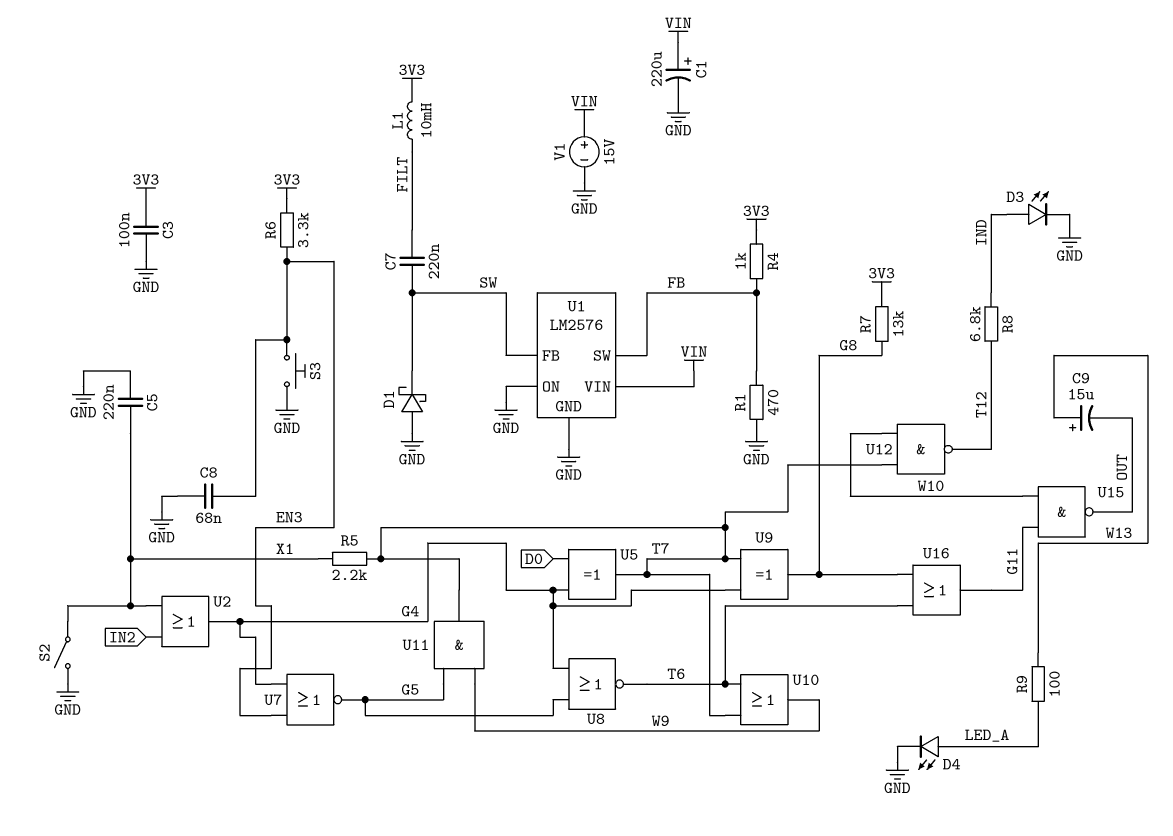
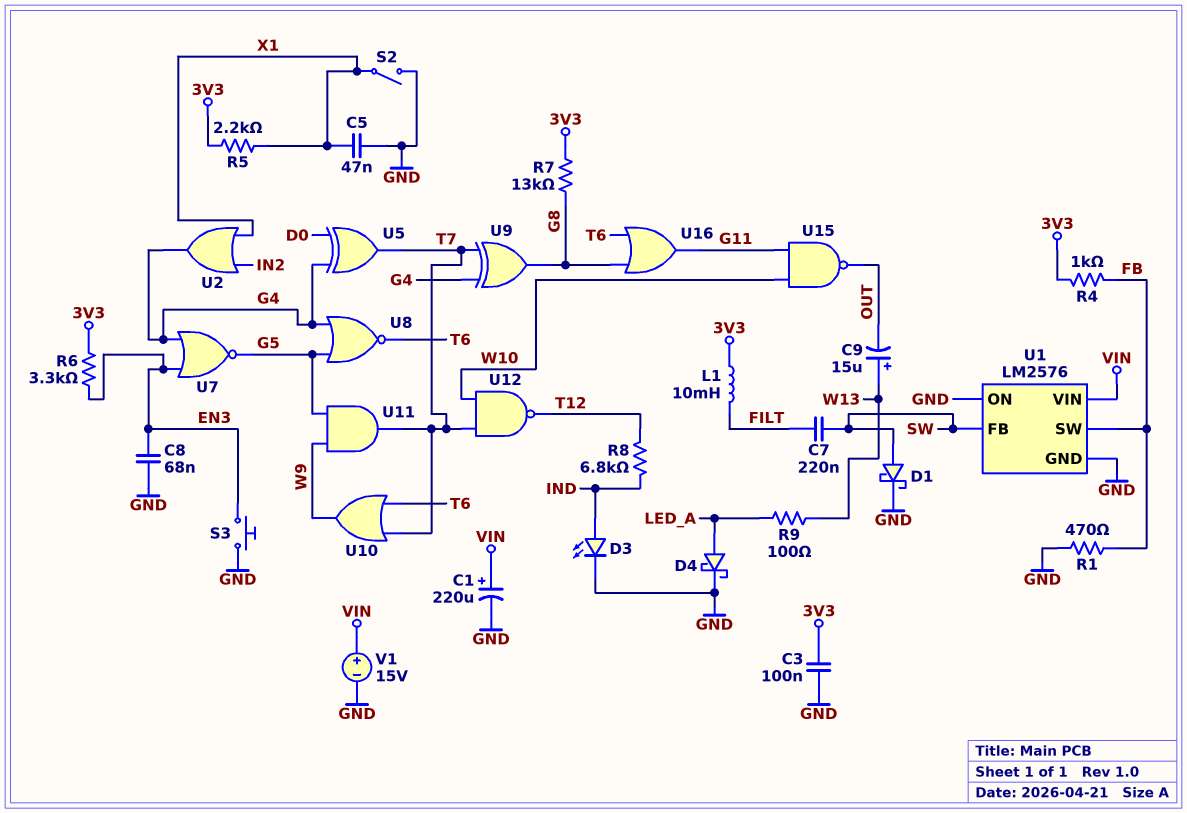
C5: 220nF (GND, X1) -> 47nF (GND, X1)
D1: schottky (A GND, K SW) -> schottky (A SW, K GND)
D4: LED (A LED_A, K GND) -> schottky (A LED_A, K GND)
R5: 2.2k (T7, X1) -> 2.2k (3V3, X1)

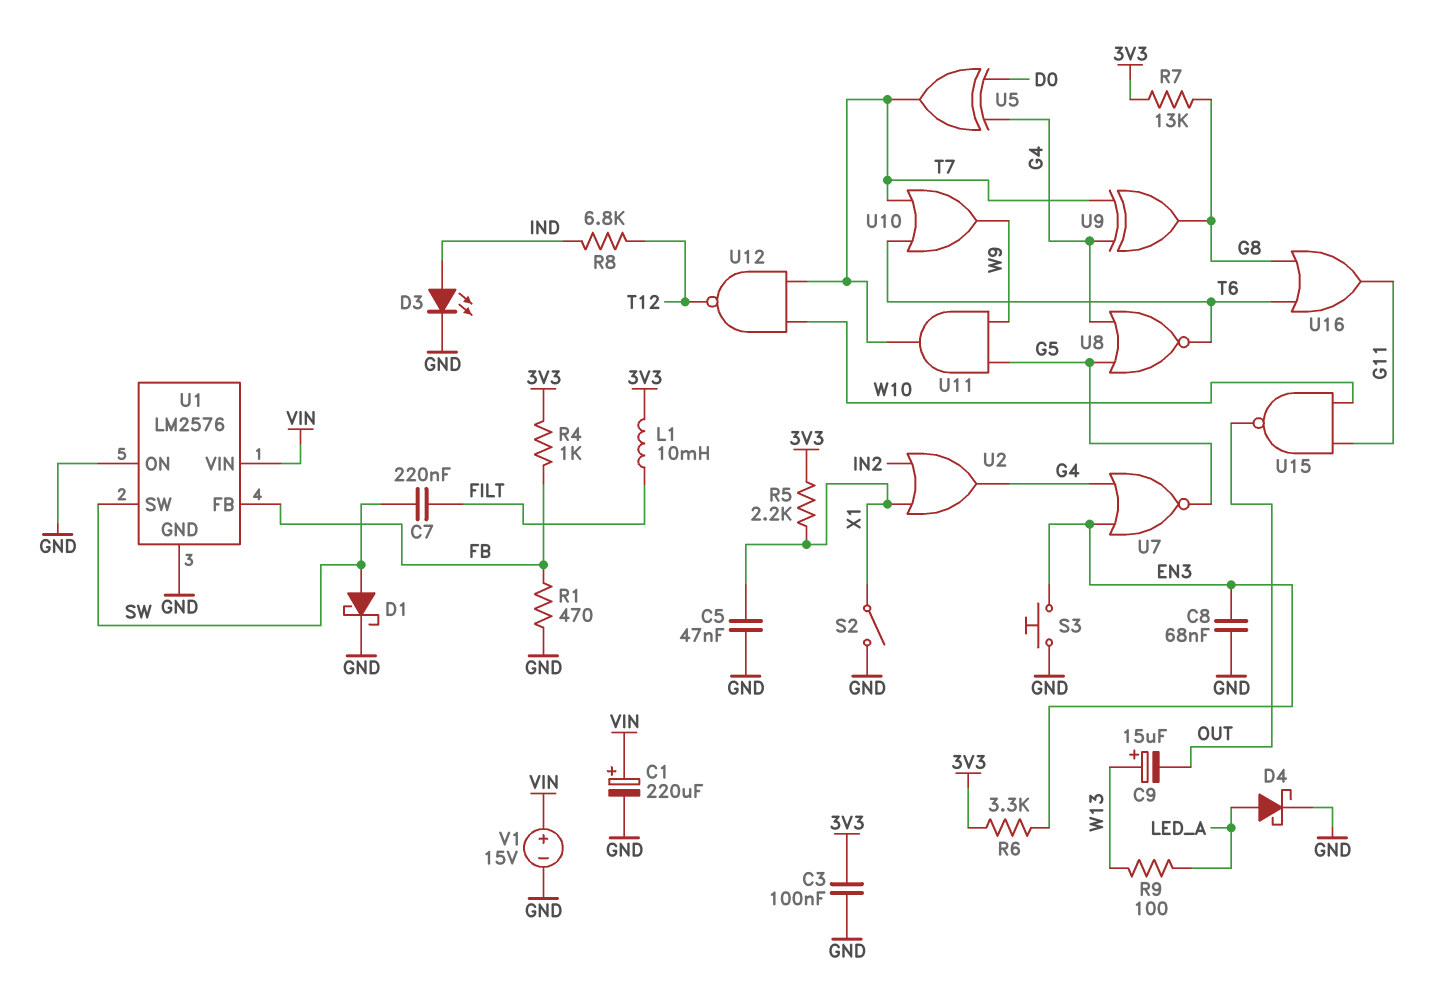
U1 pin FB: SW -> FB
U1 pin SW: FB -> SW

